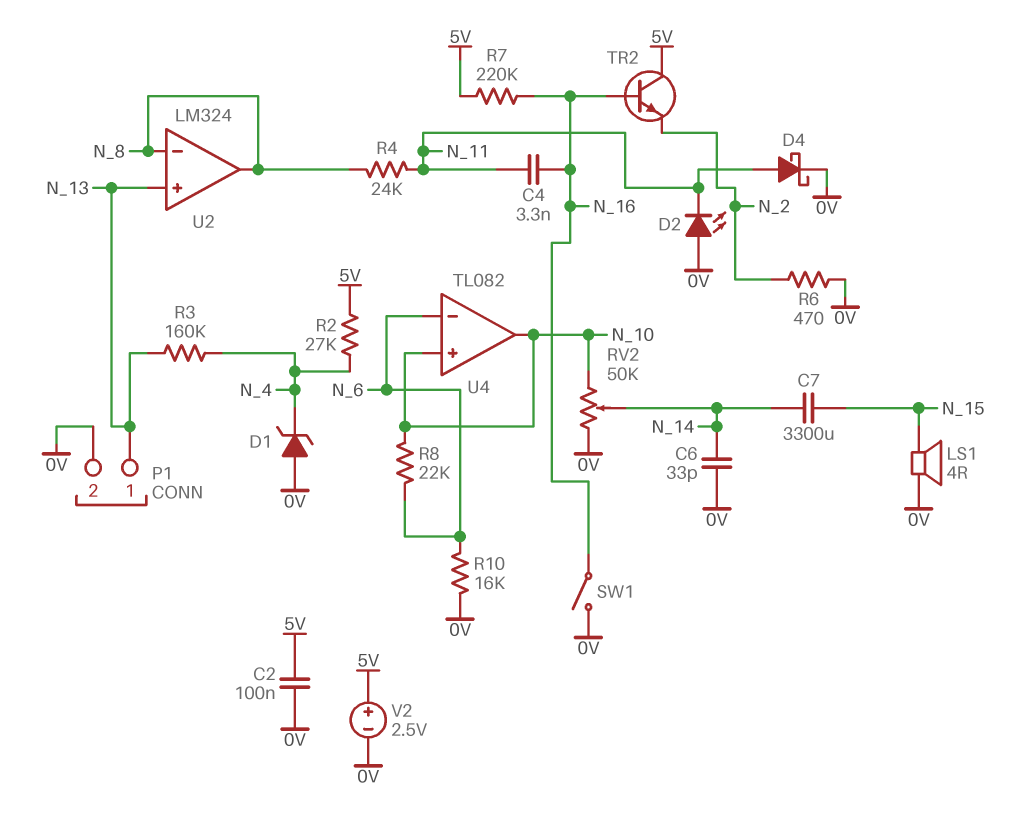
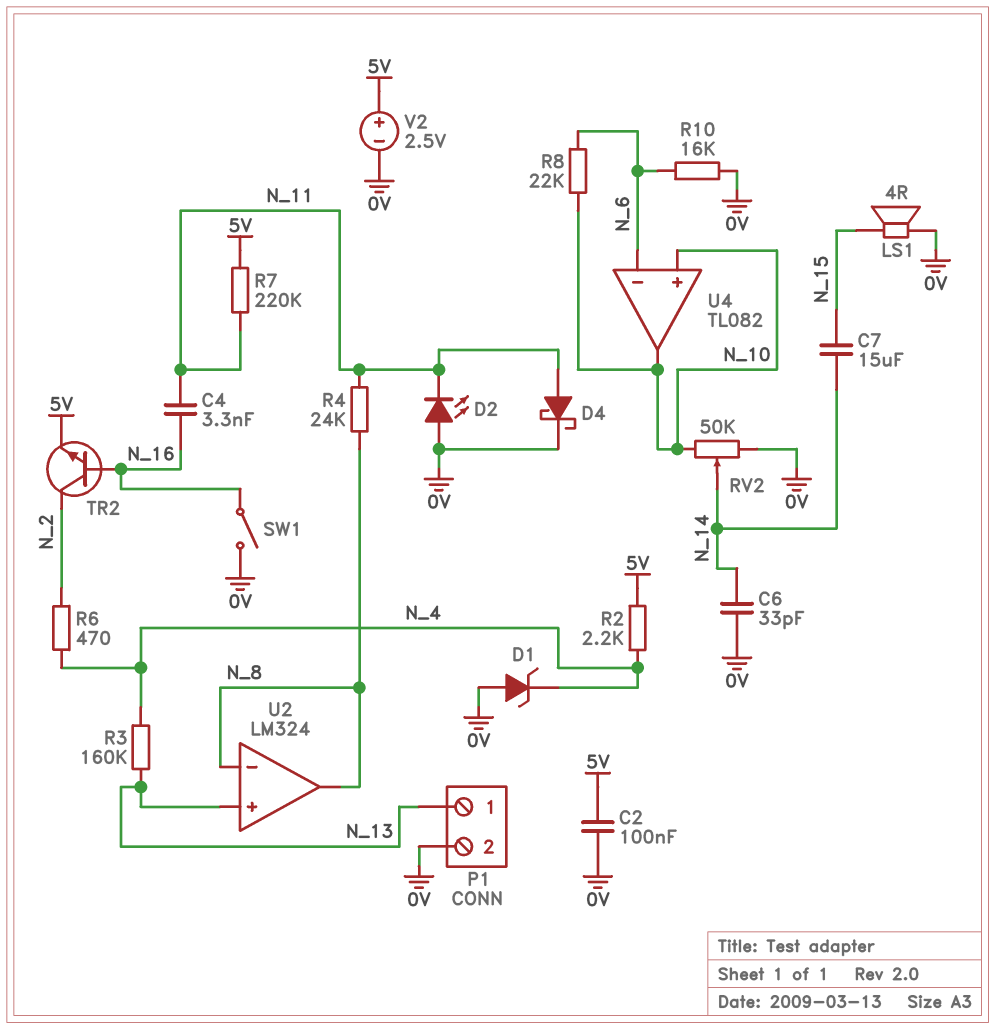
C7: 3300uF (N_14, N_15) -> 15uF (N_14, N_15)
R2: 27k (5V, N_4) -> 2.2k (5V, N_4)
R6: 470 (0V, N_2) -> 470 (N_2, N_4)
R7: 220k (5V, N_16) -> 220k (5V, N_11)
TR2: NPN (B N_16, C 5V, E N_2) -> NPN (B N_16, C N_2, E 5V)

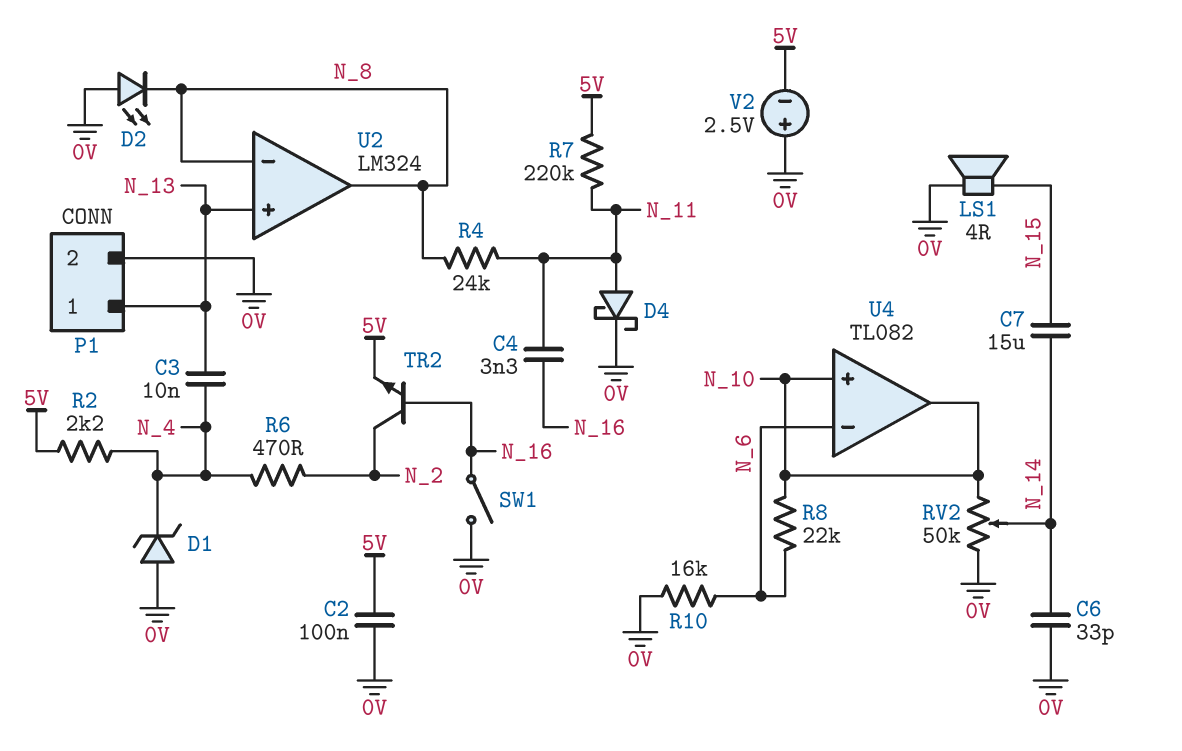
C3: none -> 10nF (N_4, N_13)
D2: LED (A 0V, K N_11) -> LED (A 0V, K N_8)
R3: 160k (N_4, N_13) -> none
V2: 2.5V (plus 5V, minus 0V) -> 2.5V (plus 0V, minus 5V)

